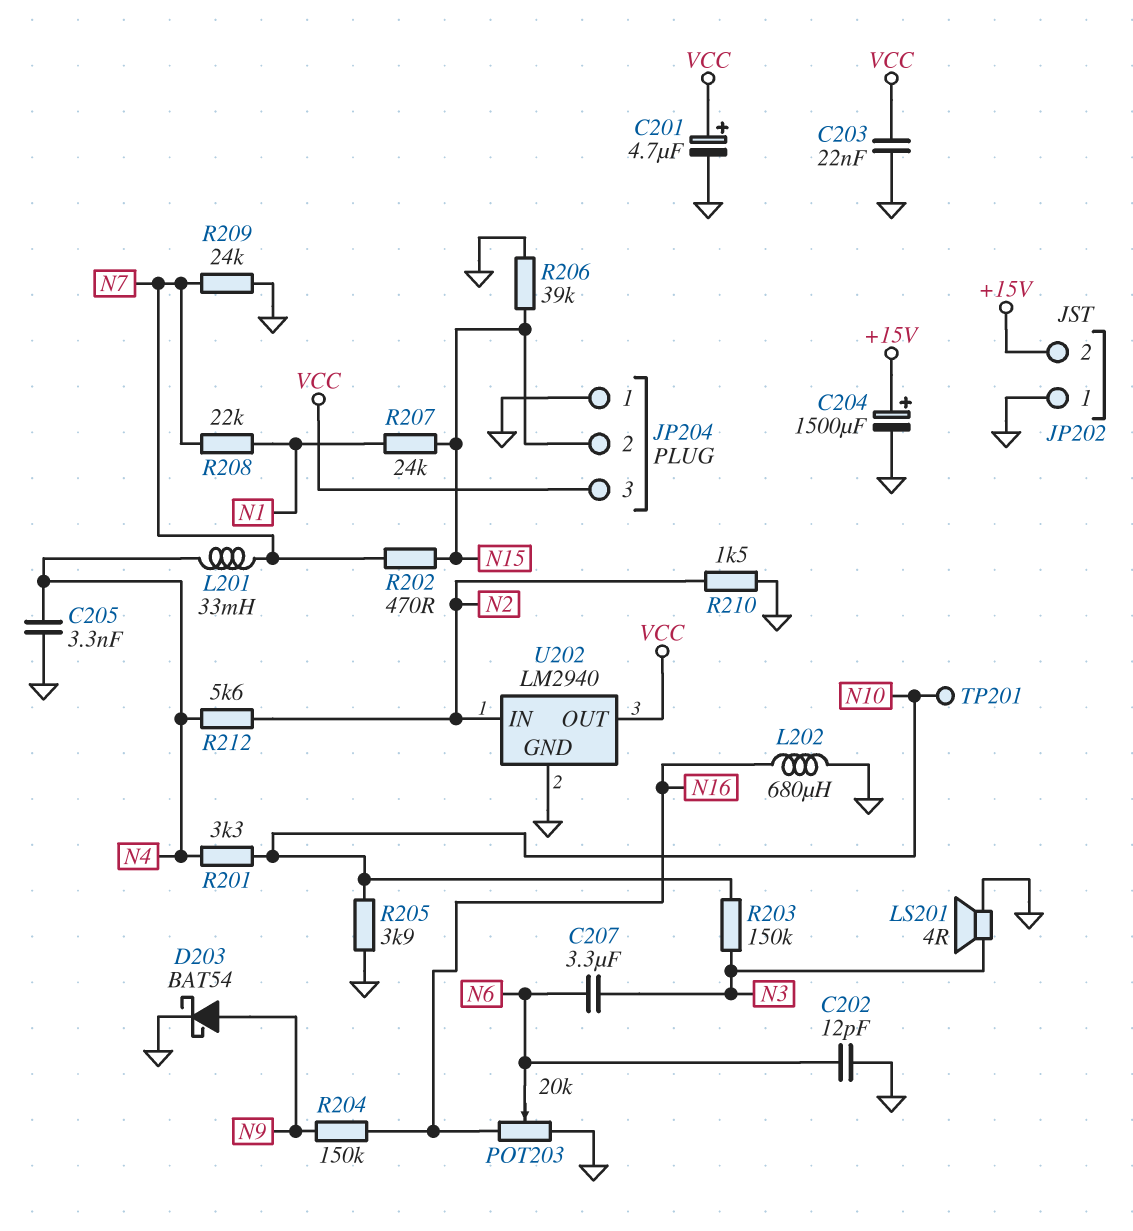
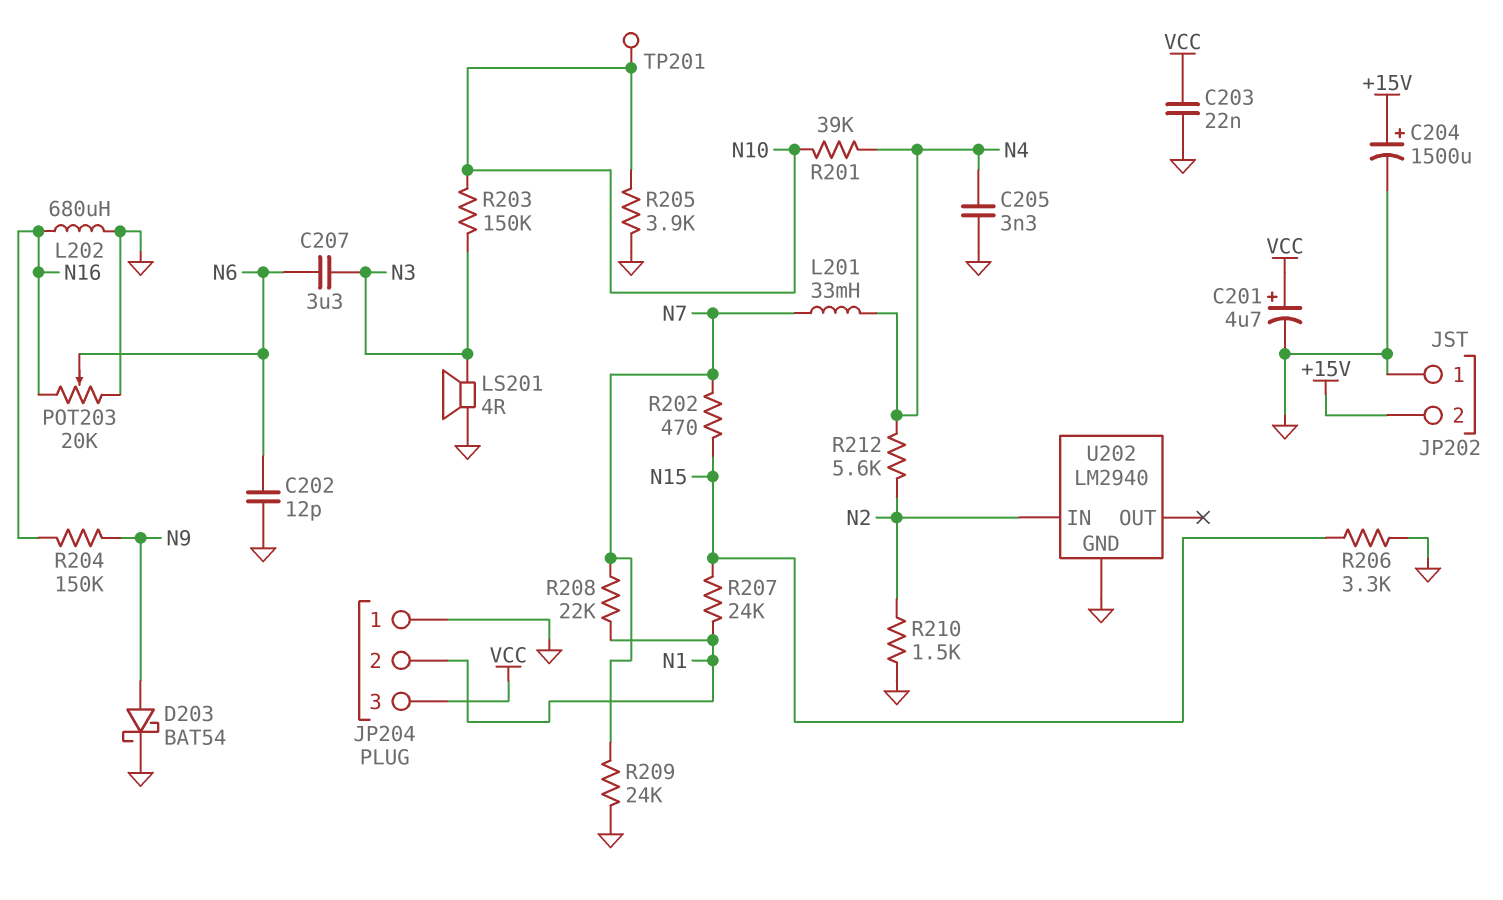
JP204 pin 2: N15 -> N1
R201: 3.3k (N4, N10) -> 39k (N4, N10)
R206: 39k (GND, N15) -> 3.3k (GND, N15)
U202 pin OUT: VCC -> none

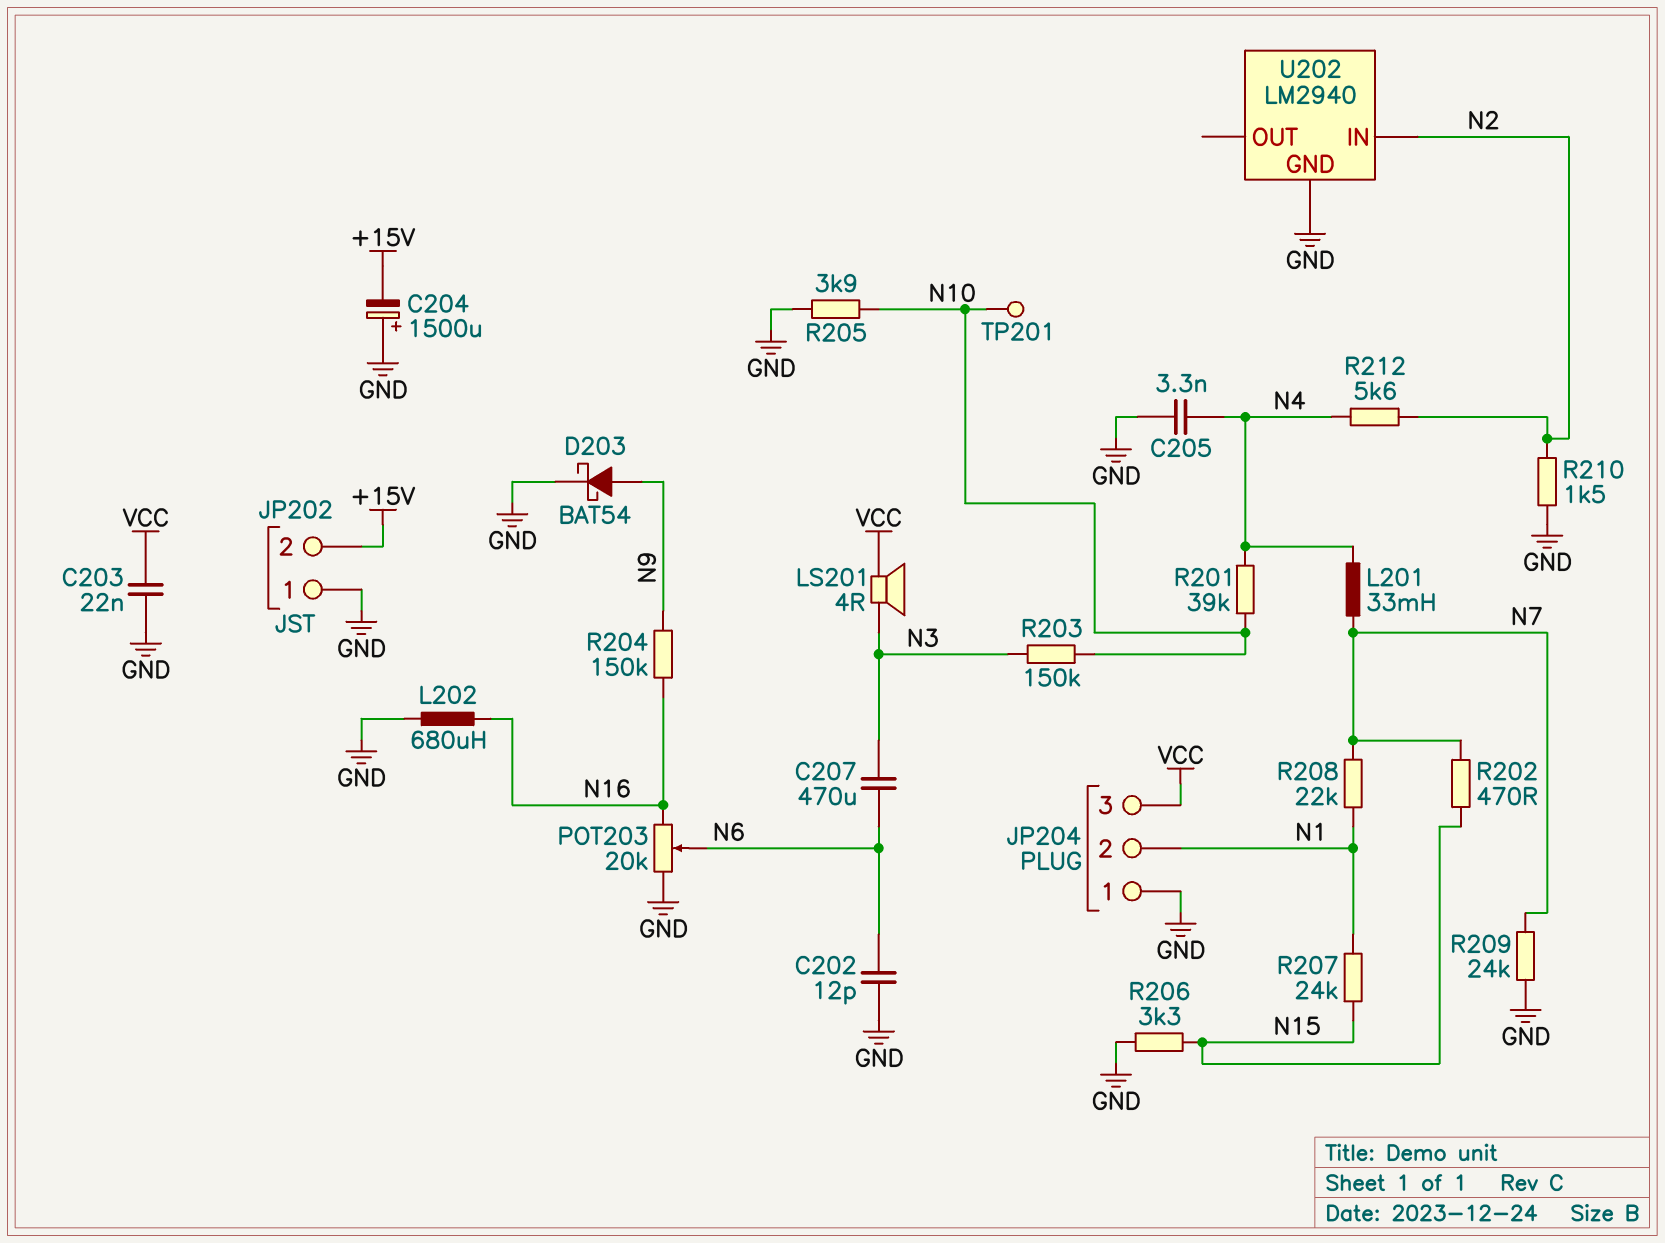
C201: 4.7uF (plus VCC, minus GND) -> none
C204: 1500uF (plus +15V, minus GND) -> 1500uF (plus GND, minus +15V)
C207: 3.3uF (N3, N6) -> 470uF (N3, N6)
LS201: speaker 4R (GND, N3) -> speaker 4R (N3, VCC)

